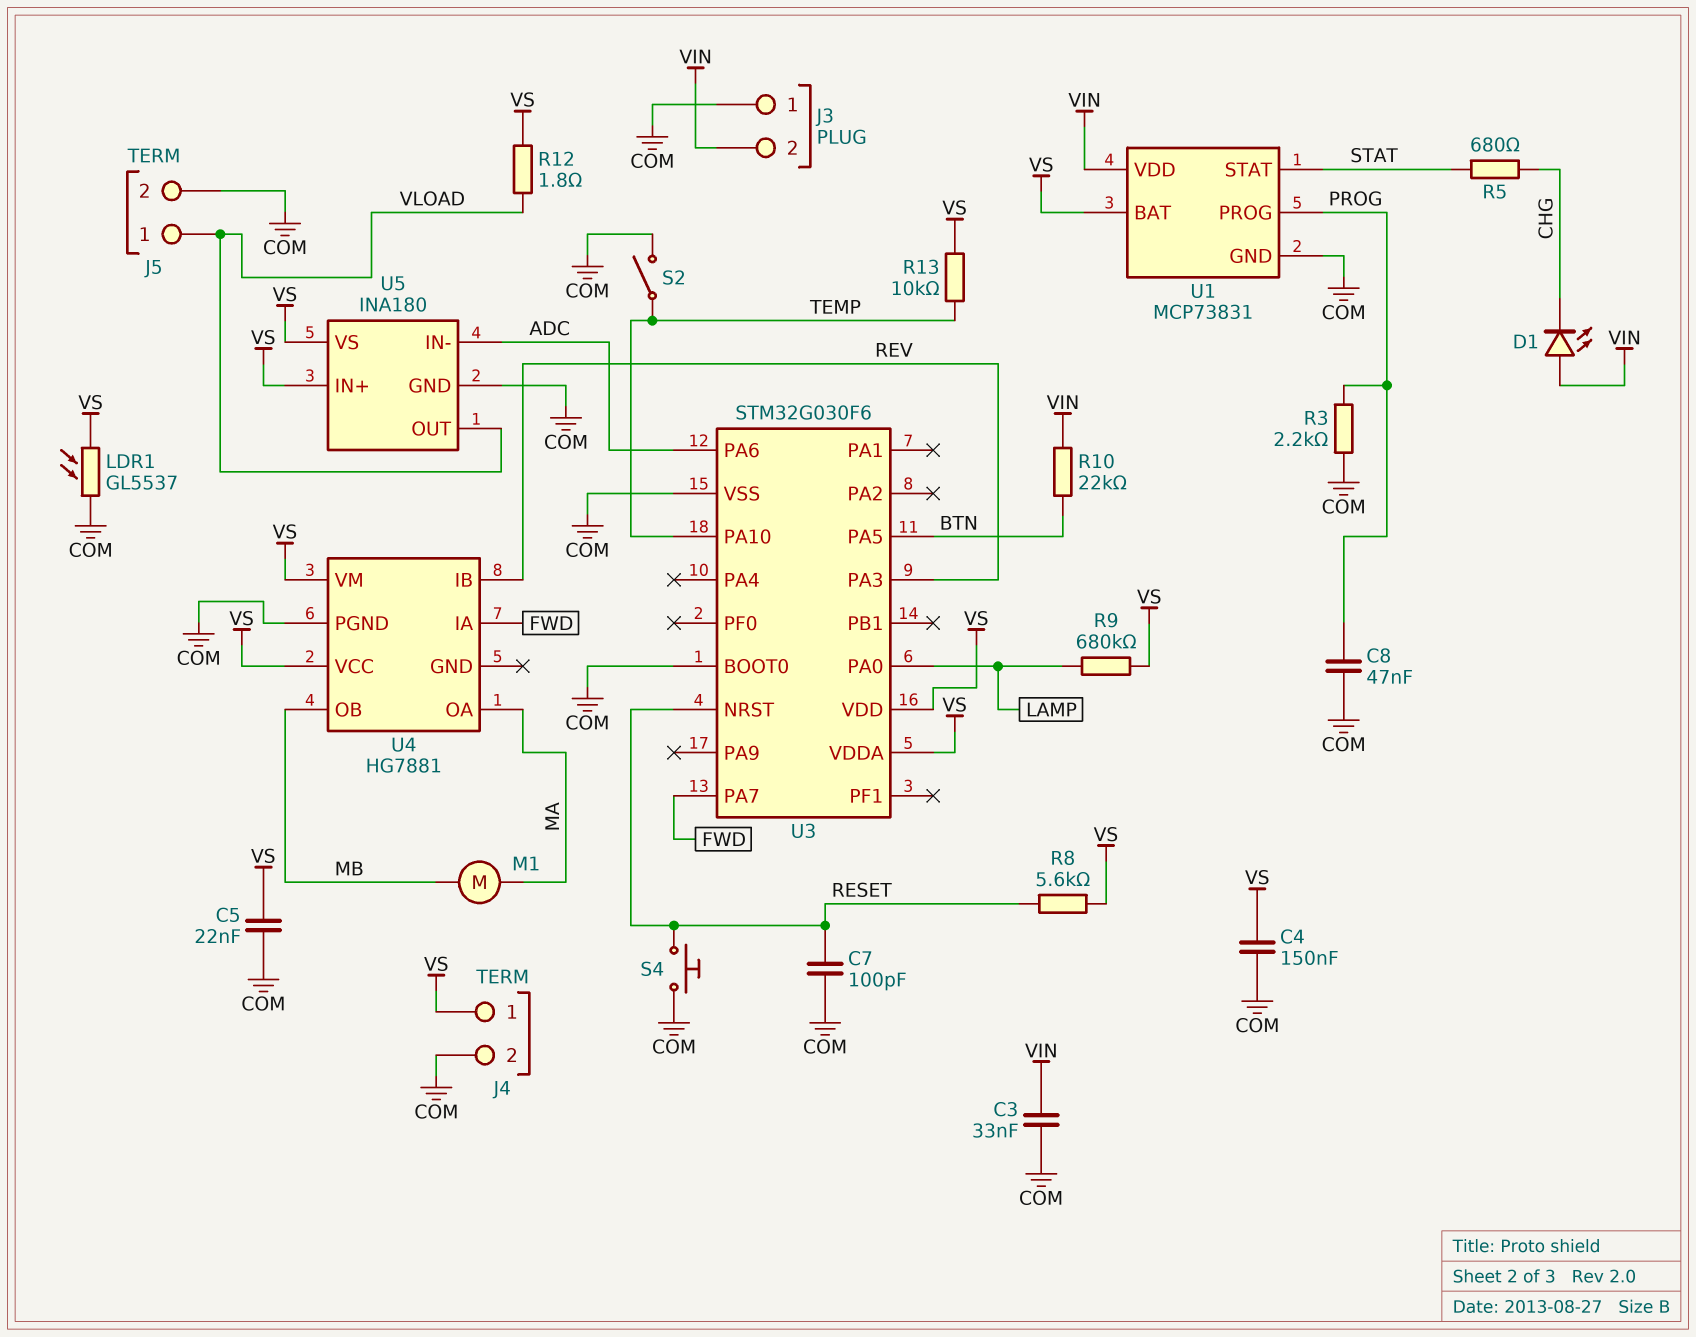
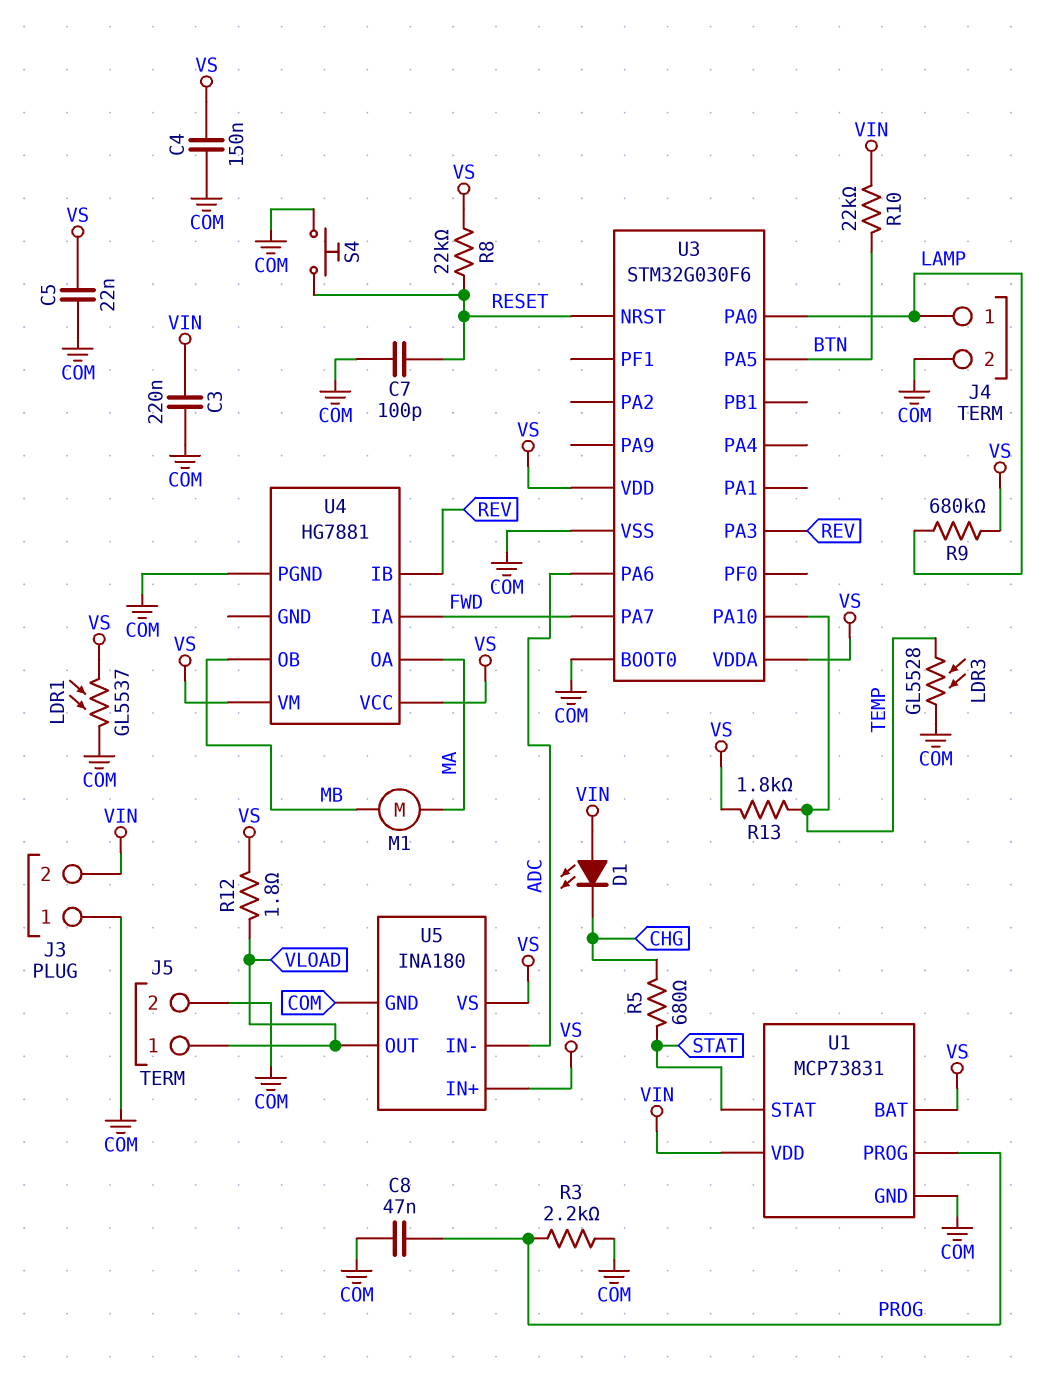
C3: 33nF (COM, VIN) -> 220nF (COM, VIN)
J4 pin 1: VS -> LAMP
LDR3: none -> GL5528 (COM, TEMP)
R8: 5.6k (RESET, VS) -> 22k (RESET, VS)
R13: 10k (TEMP, VS) -> 1.8k (TEMP, VS)
S2: switch (COM, TEMP) -> none

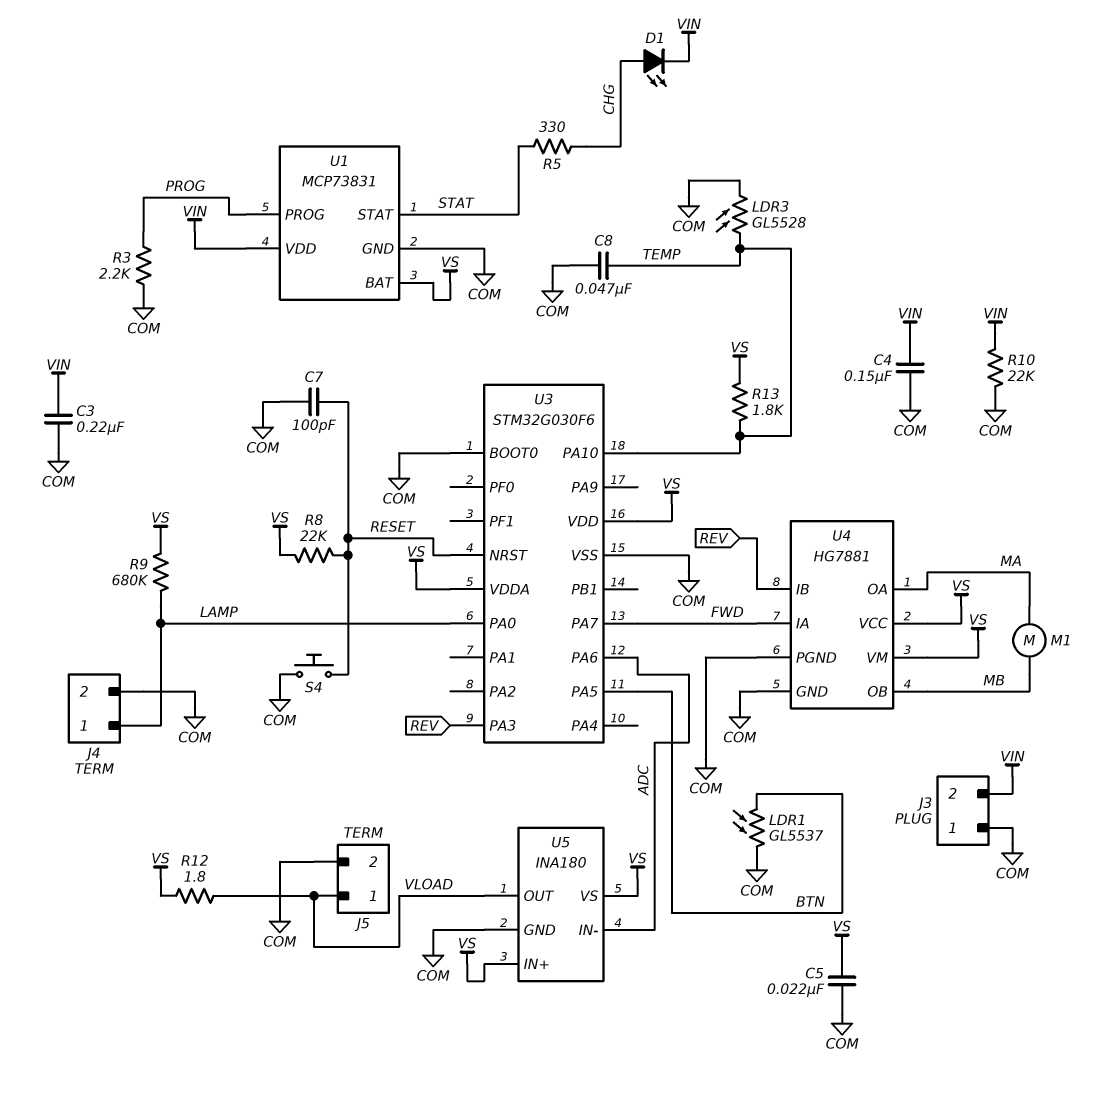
C4: 150nF (COM, VS) -> 150nF (COM, VIN)
C8: 47nF (COM, PROG) -> 47nF (COM, TEMP)
D1: LED (A VIN, K CHG) -> LED (A CHG, K VIN)
LDR1: GL5537 (COM, VS) -> GL5537 (BTN, COM)
R5: 680 (CHG, STAT) -> 330 (CHG, STAT)
R10: 22k (BTN, VIN) -> 22k (COM, VIN)
U4 pin GND: none -> COM

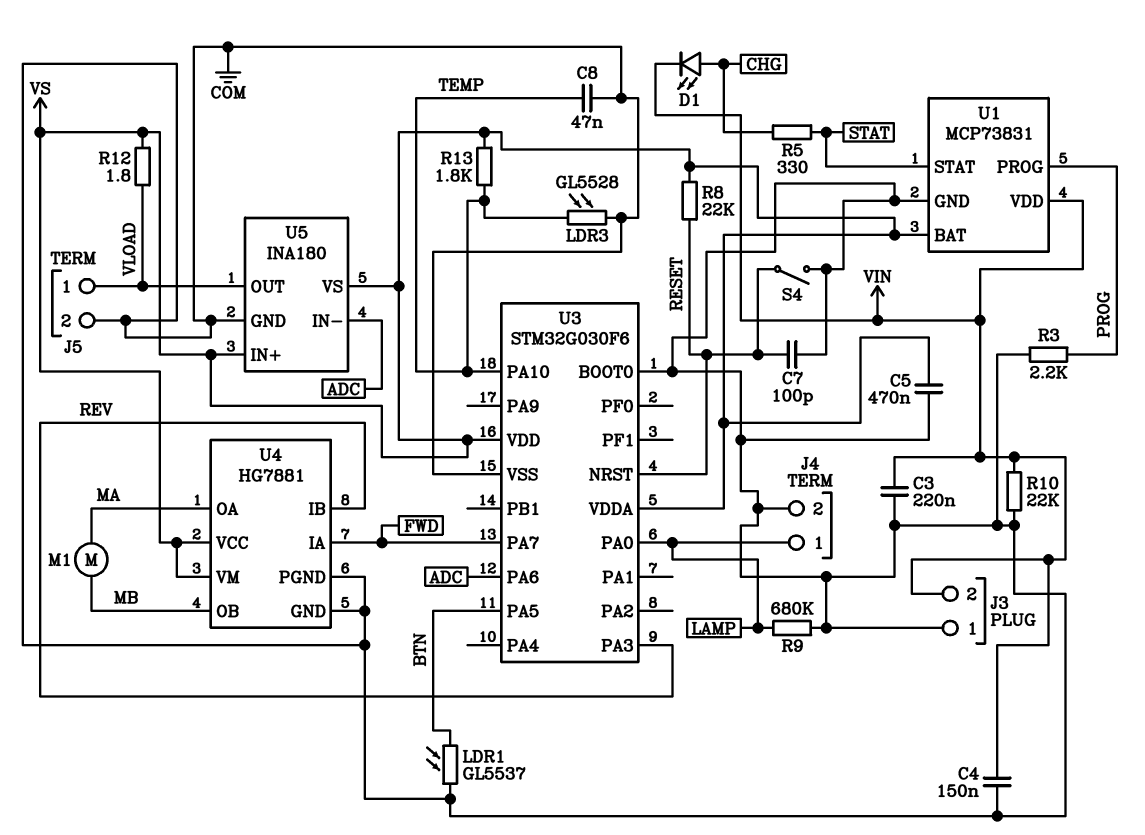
C5: 22nF (COM, VS) -> 470nF (COM, VS)
R9: 680k (LAMP, VS) -> 680k (COM, LAMP)
S4: button (COM, RESET) -> switch (COM, RESET)

